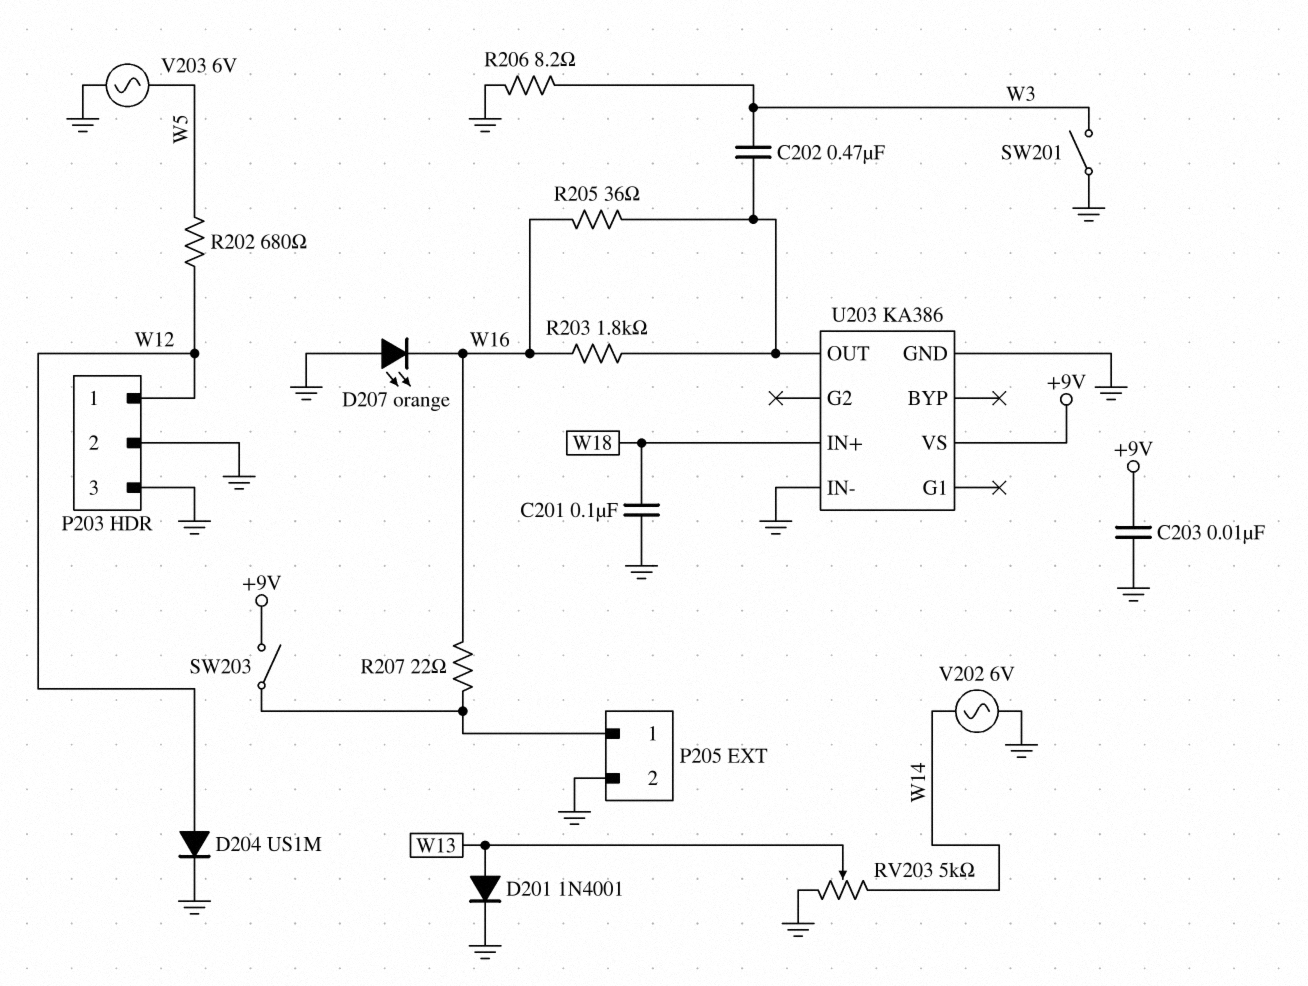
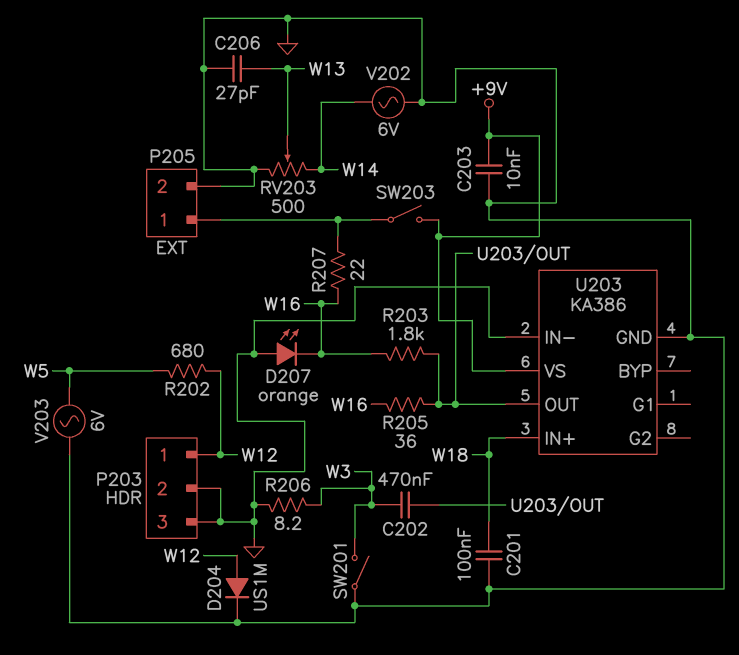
C206: none -> 27pF (GND, W13)
D201: diode 1N4001 (A W13, K GND) -> none
RV203: 5k (GND, W14, wiper W13) -> 500 (GND, W14, wiper W13)

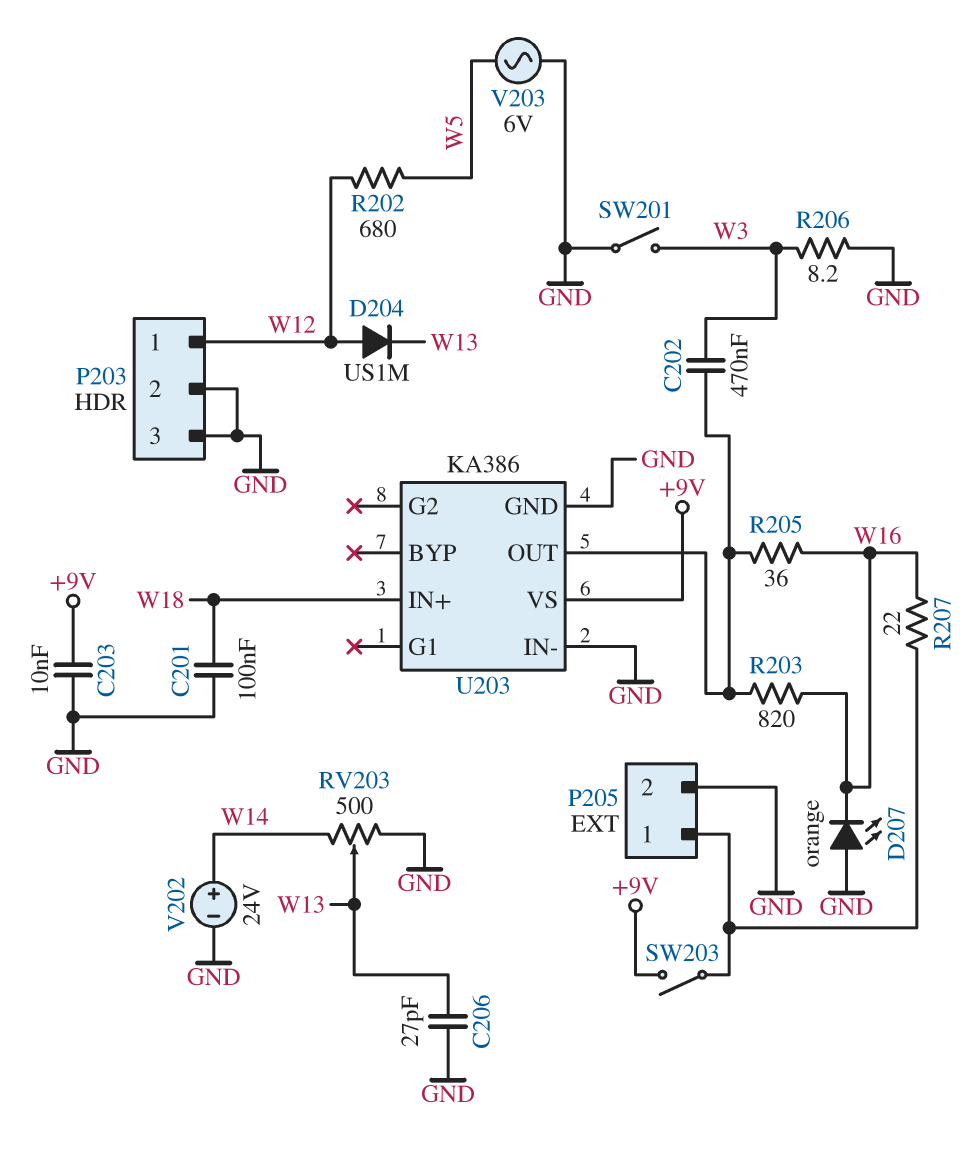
D204: diode US1M (A W12, K GND) -> diode US1M (A W12, K W13)
R203: 1.8k (U203/OUT, W16) -> 820 (U203/OUT, W16)
V202: AC 6V (GND, W14) -> 24V (plus W14, minus GND)

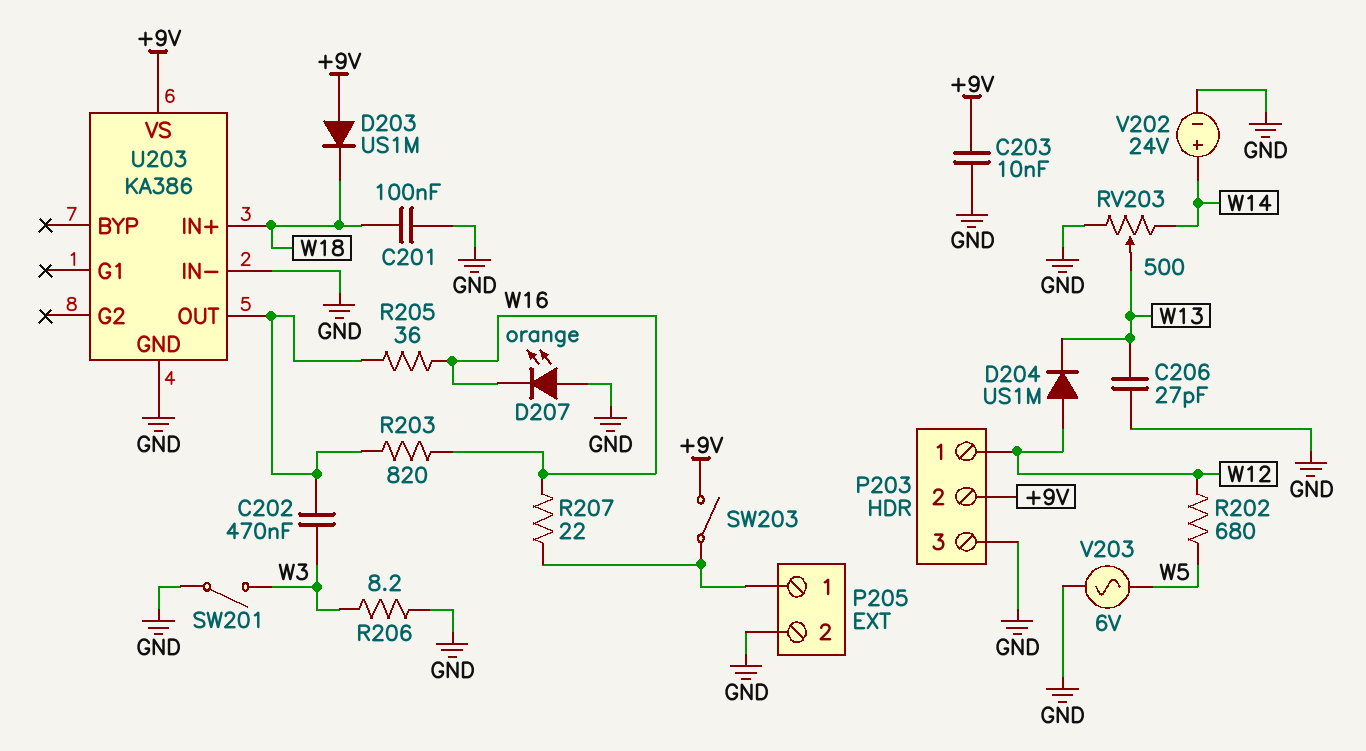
D203: none -> diode US1M (A +9V, K W18)
P203 pin 2: GND -> +9V

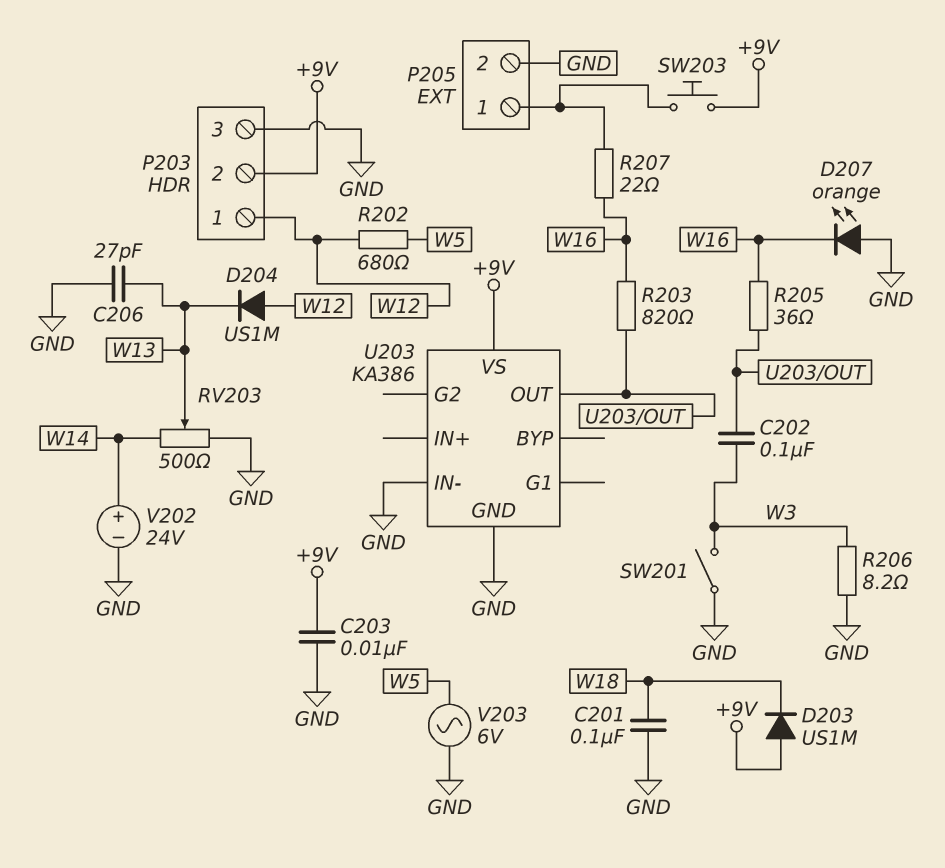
C202: 470nF (U203/OUT, W3) -> 100nF (U203/OUT, W3)
SW203: switch (+9V, P205/1) -> button (+9V, P205/1)
U203 pin IN+: W18 -> none

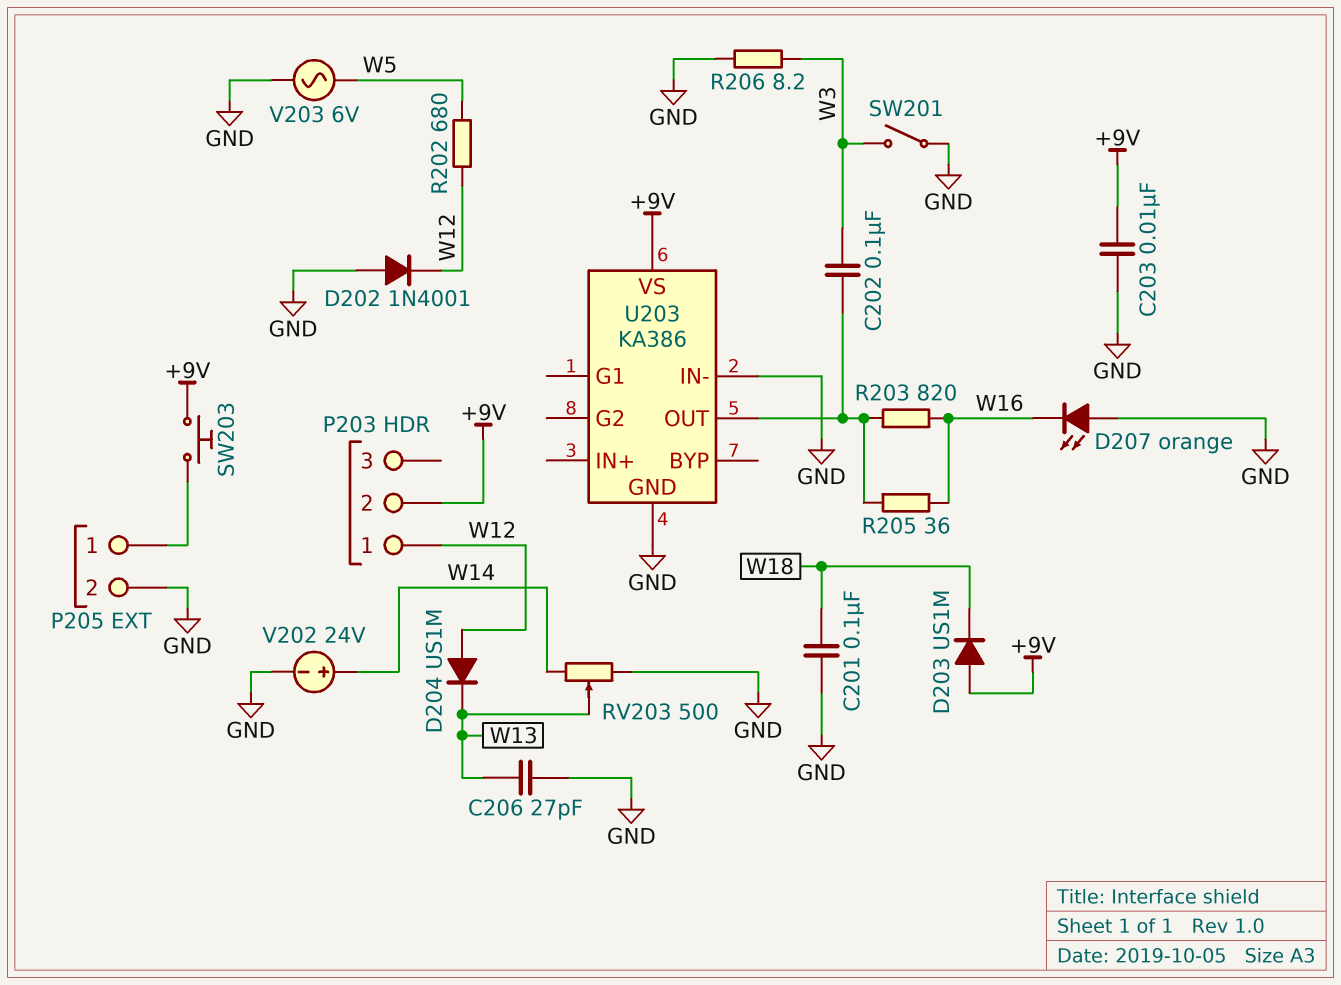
D202: none -> diode 1N4001 (A GND, K W12)
P203 pin 3: GND -> none
R207: 22 (P205/1, W16) -> none

